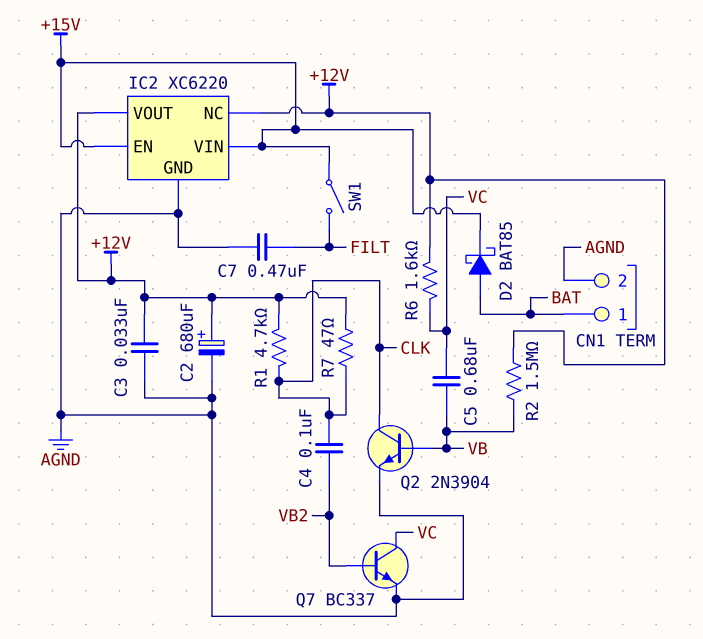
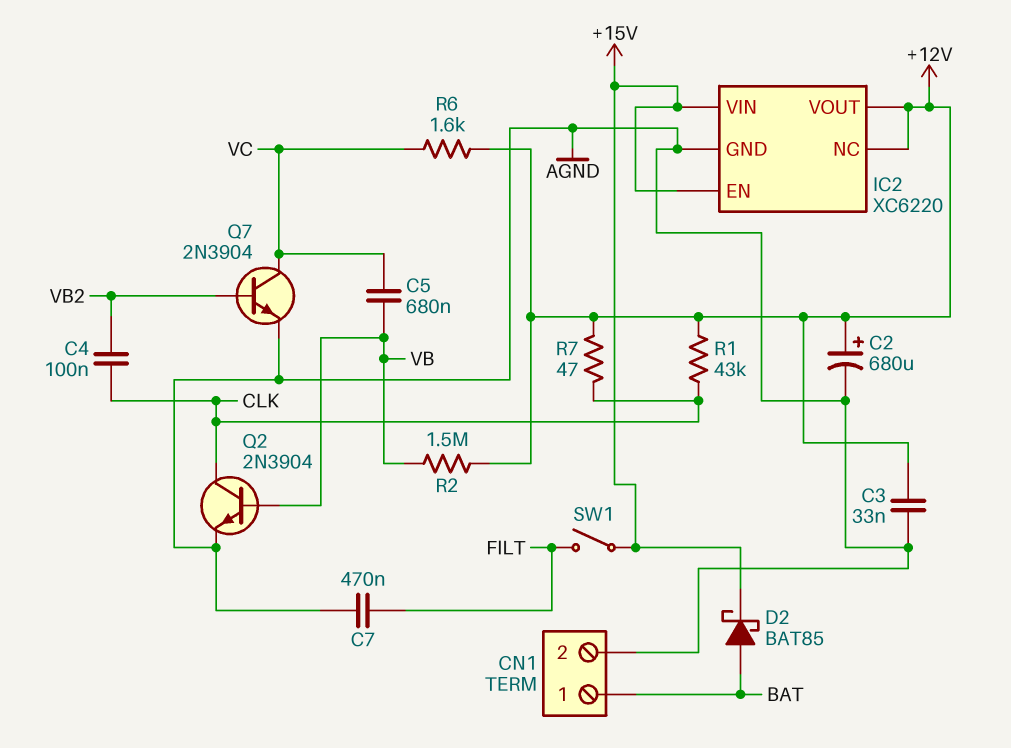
Q7: NPN BC337 (B VB2, C VC, E AGND) -> NPN 2N3904 (B VB2, C VC, E AGND)
R1: 4.7k (+12V, CLK) -> 43k (+12V, CLK)

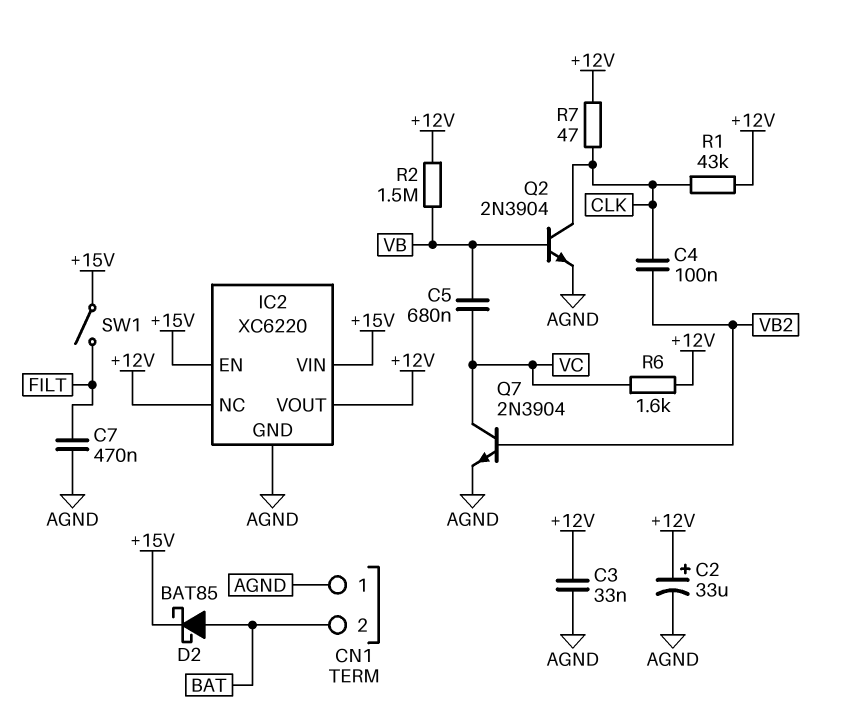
C2: 680uF (plus +12V, minus AGND) -> 33uF (plus +12V, minus AGND)
CN1 pin 1: BAT -> AGND
CN1 pin 2: AGND -> BAT

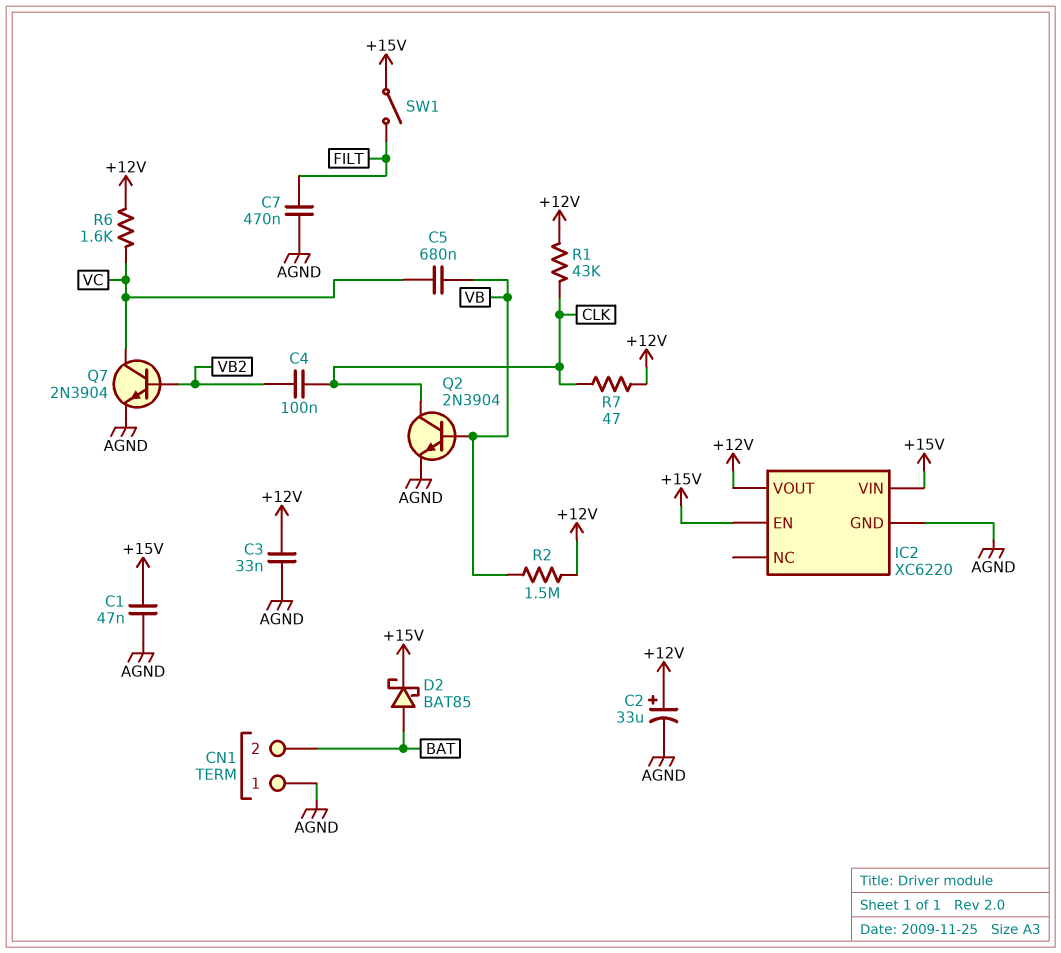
C1: none -> 47nF (+15V, AGND)
IC2 pin NC: +12V -> none

